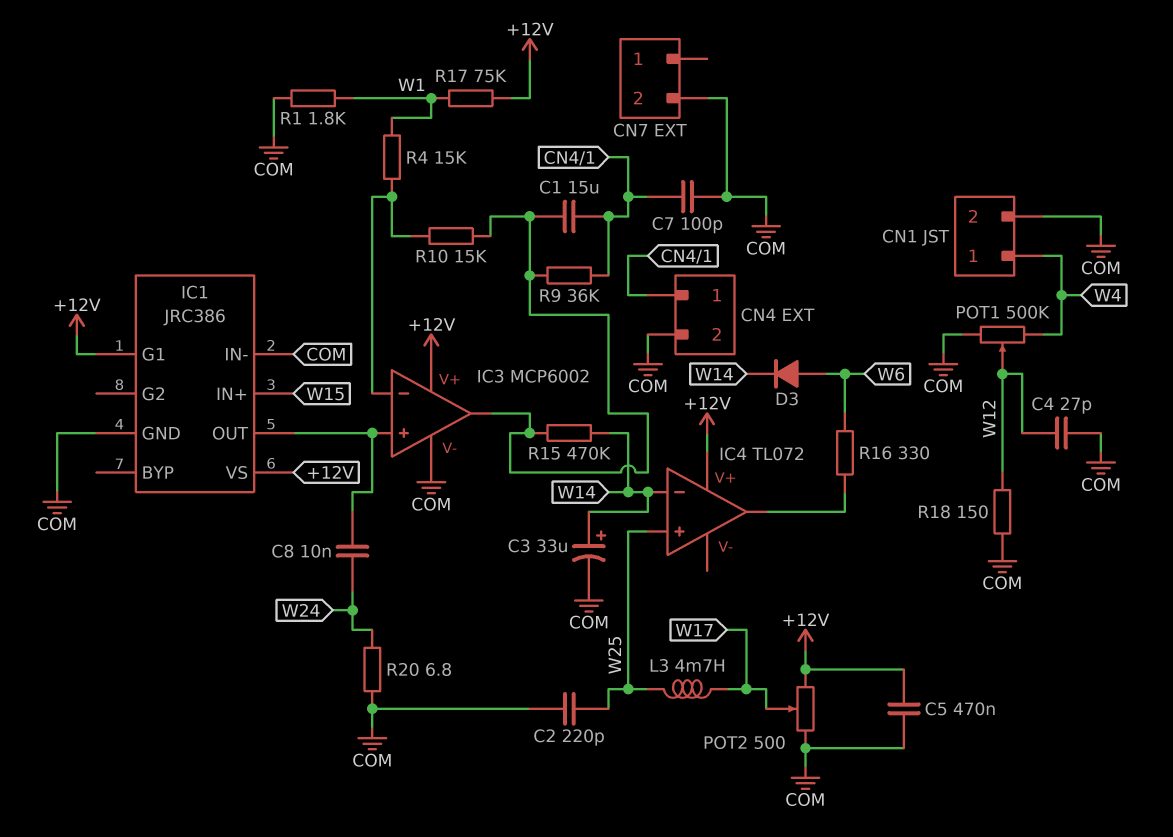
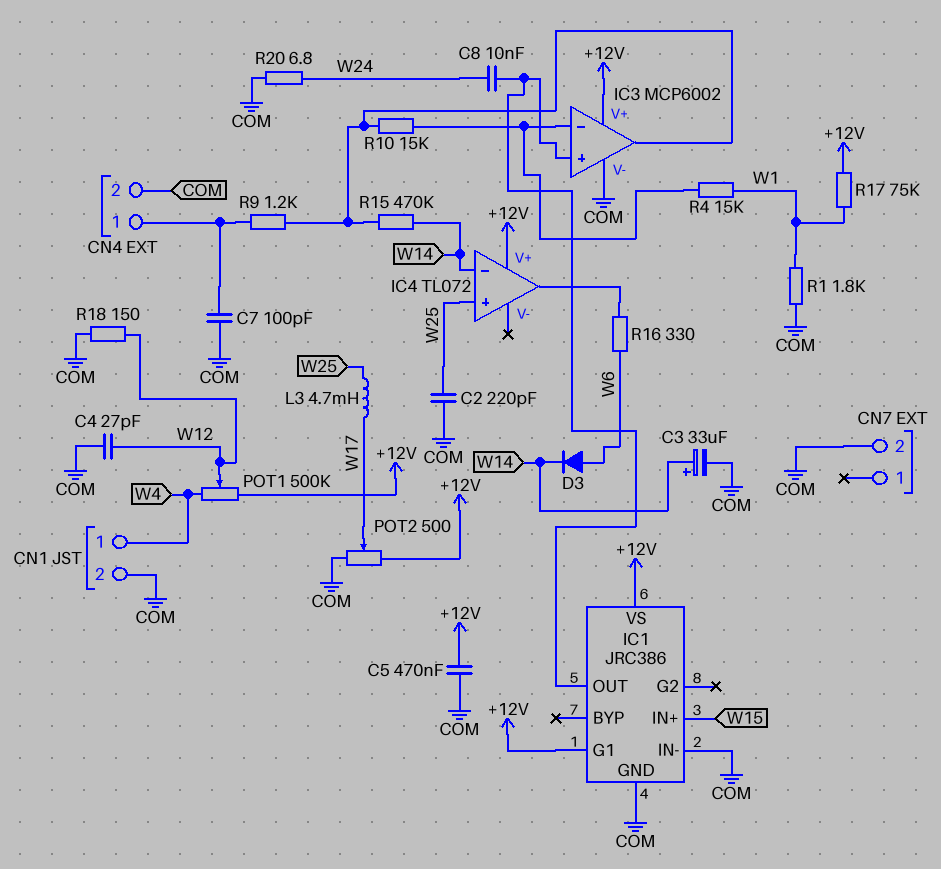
C1: 15uF (CN4/1, IC3/out) -> none
POT1: 500k (COM, W4, wiper W12) -> 500k (+12V, W4, wiper W12)
R9: 36k (CN4/1, IC3/out) -> 1.2k (CN4/1, IC3/out)

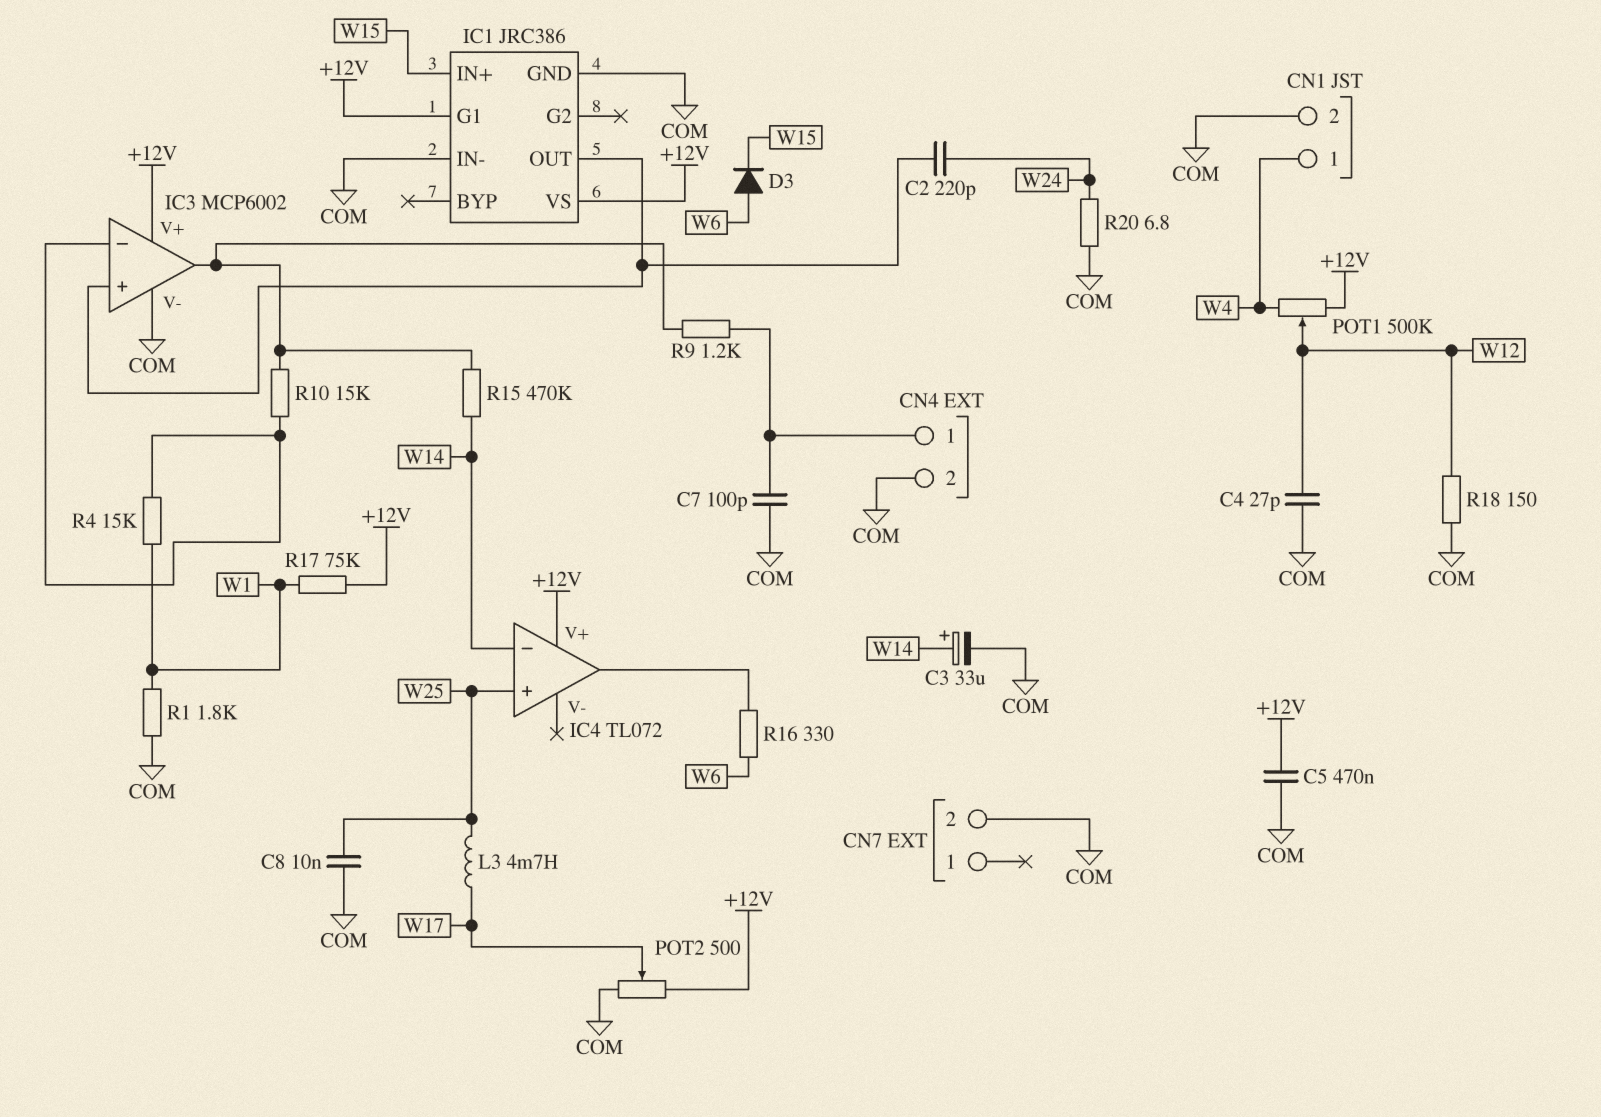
C2: 220pF (COM, W25) -> 220pF (IC1/OUT, W24)
C8: 10nF (IC1/OUT, W24) -> 10nF (COM, W25)
D3: diode (A W6, K W14) -> diode (A W6, K W15)

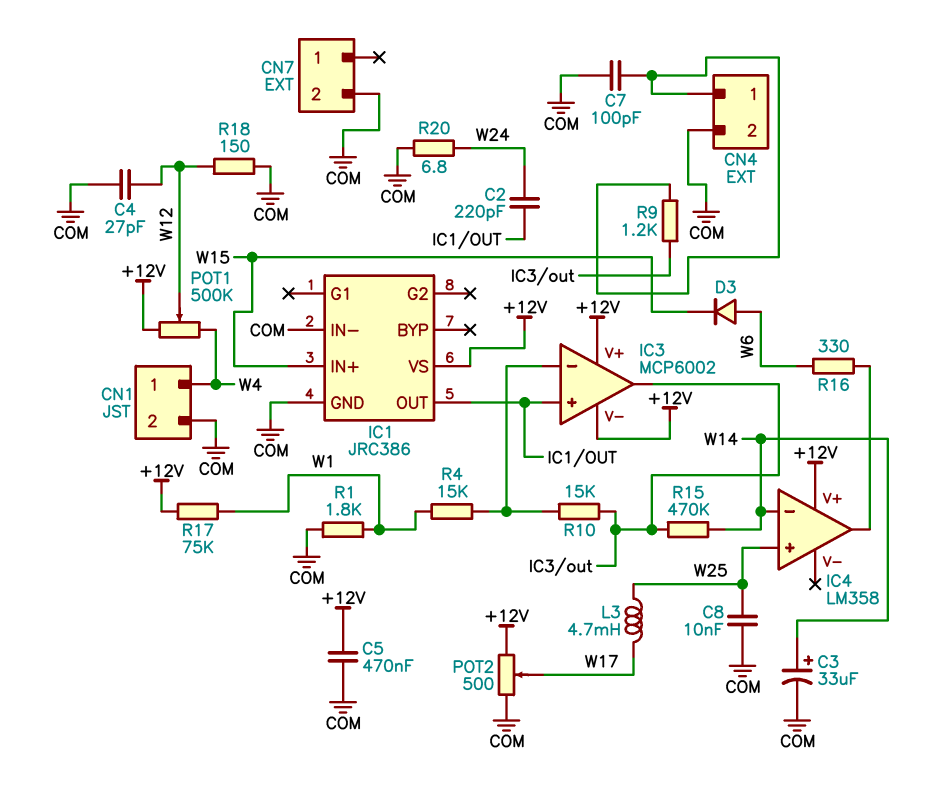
IC1 pin G1: +12V -> none
IC3 pin V-: COM -> +12V
IC4: TL072 -> LM358

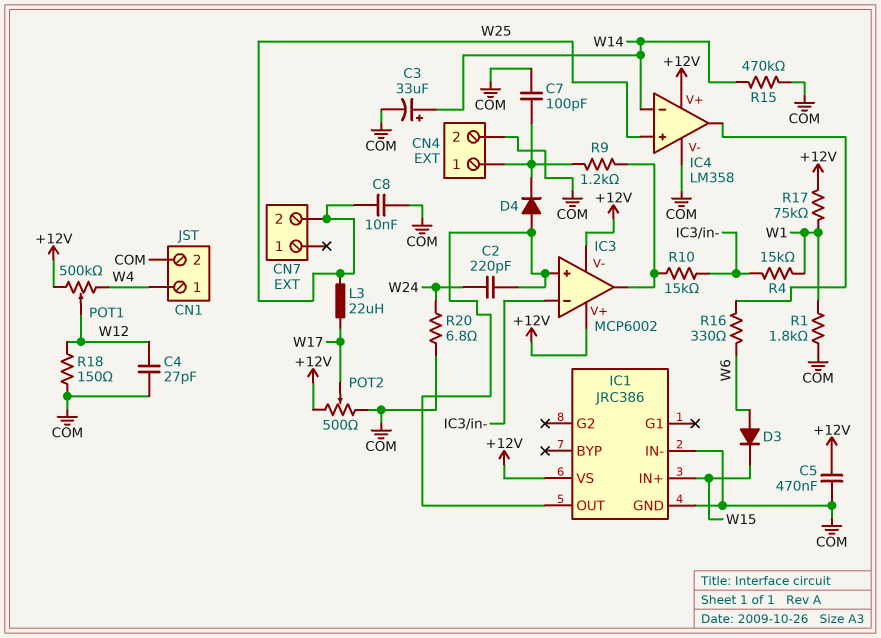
CN7 pin 2: COM -> W25
D4: none -> diode (A IC1/OUT, K CN4/1)
IC4 pin V-: none -> COM
L3: 4.7mH (W17, W25) -> 22uH (W17, W25)
R15: 470k (IC3/out, W14) -> 470k (COM, W14)

